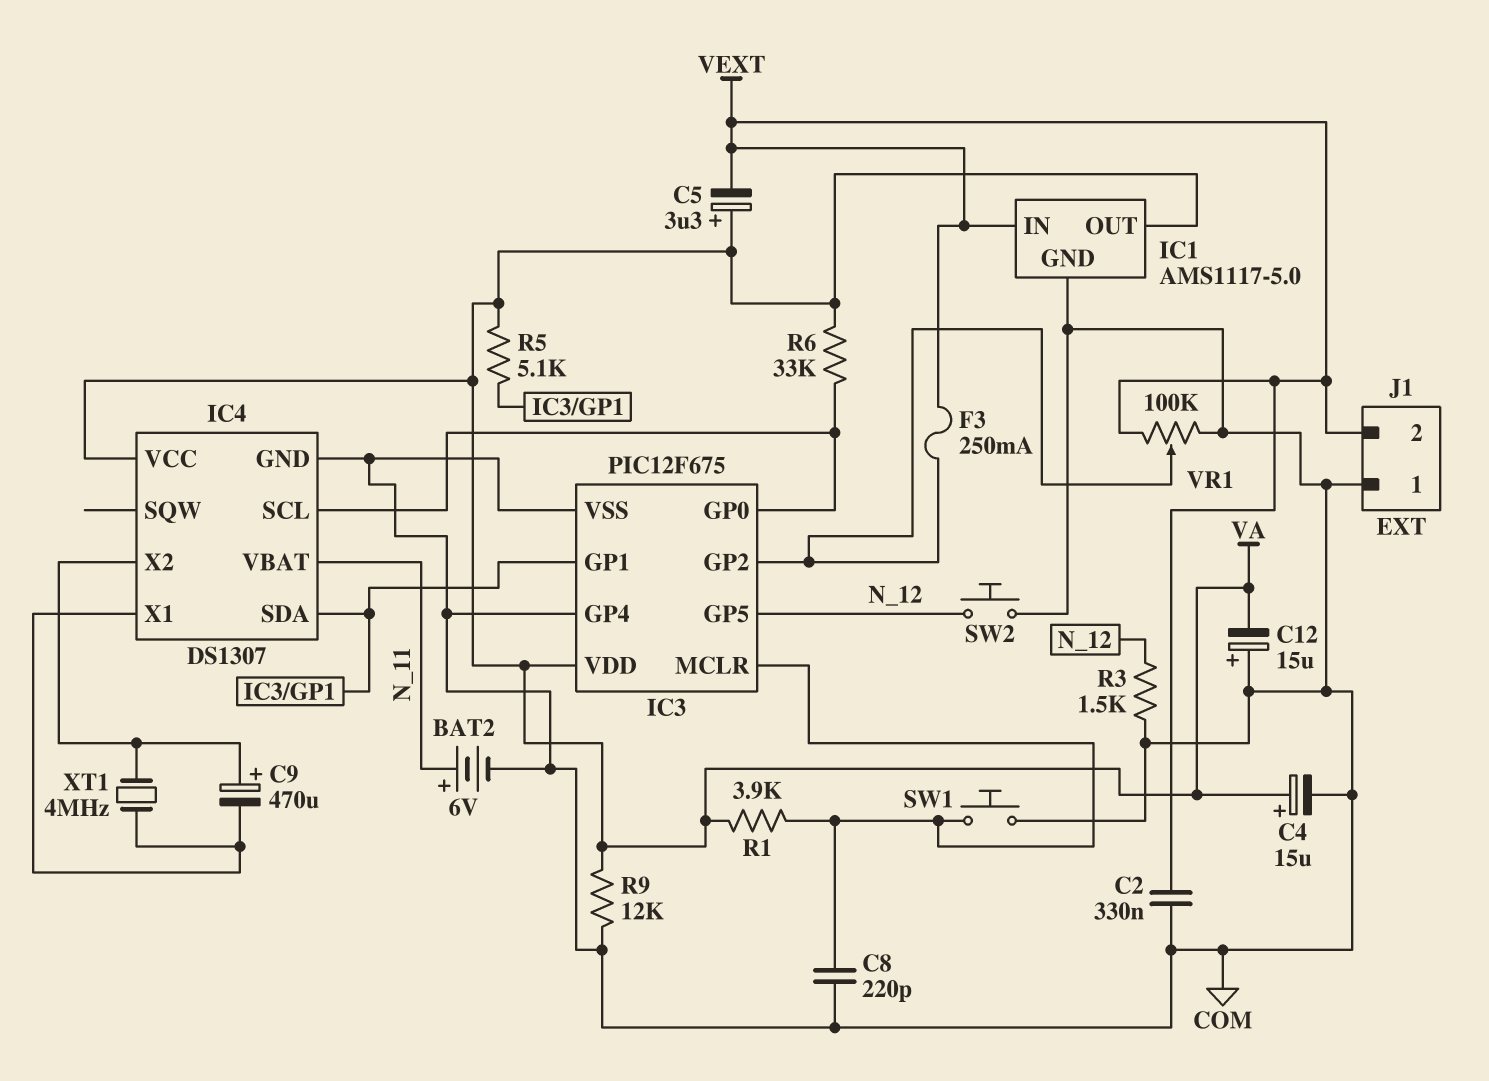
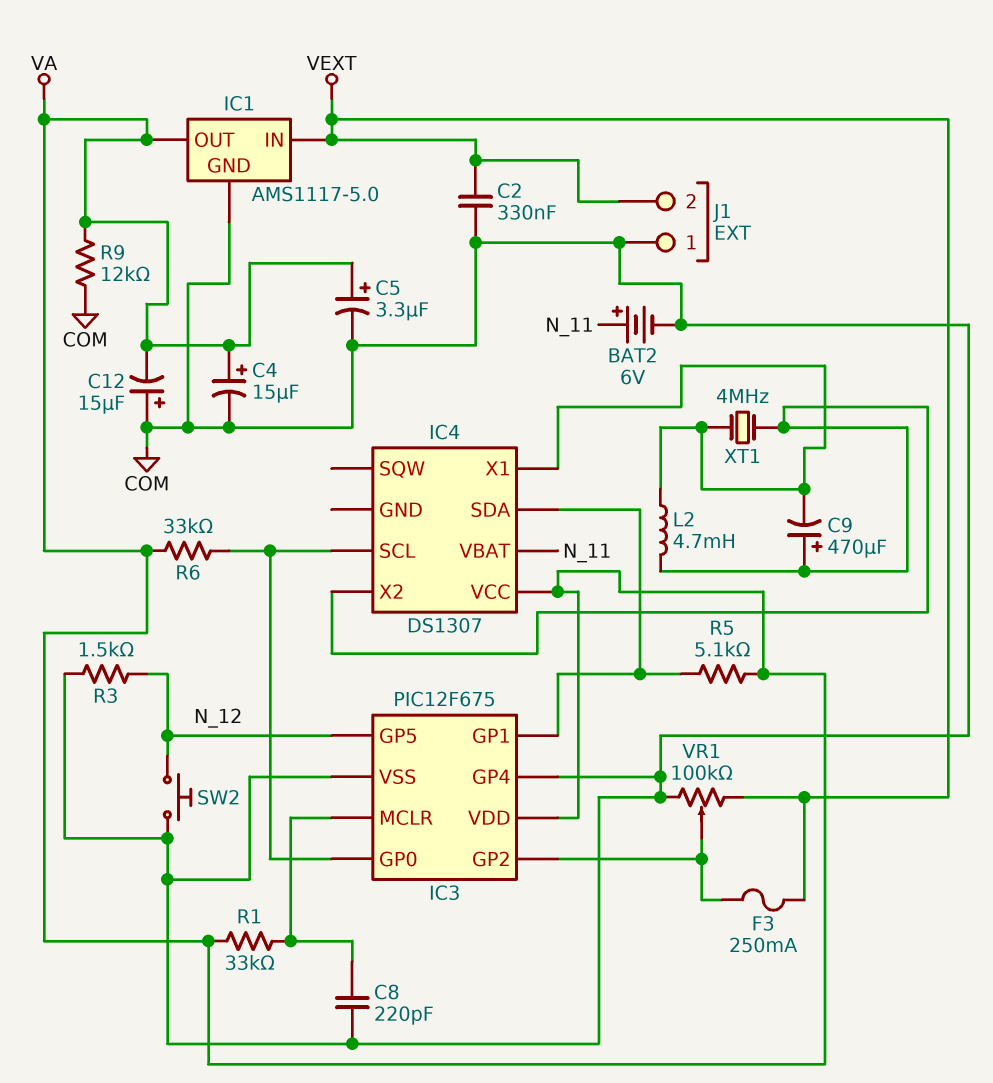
C5: 3.3uF (plus VA, minus VEXT) -> 3.3uF (plus VA, minus COM)
IC4 pin GND: COM -> none
L2: none -> 4.7mH (IC4/X1, IC4/X2)
R1: 3.9k (IC3/MCLR, VA) -> 33k (IC3/MCLR, VA)
SW1: button (COM, IC3/MCLR) -> none

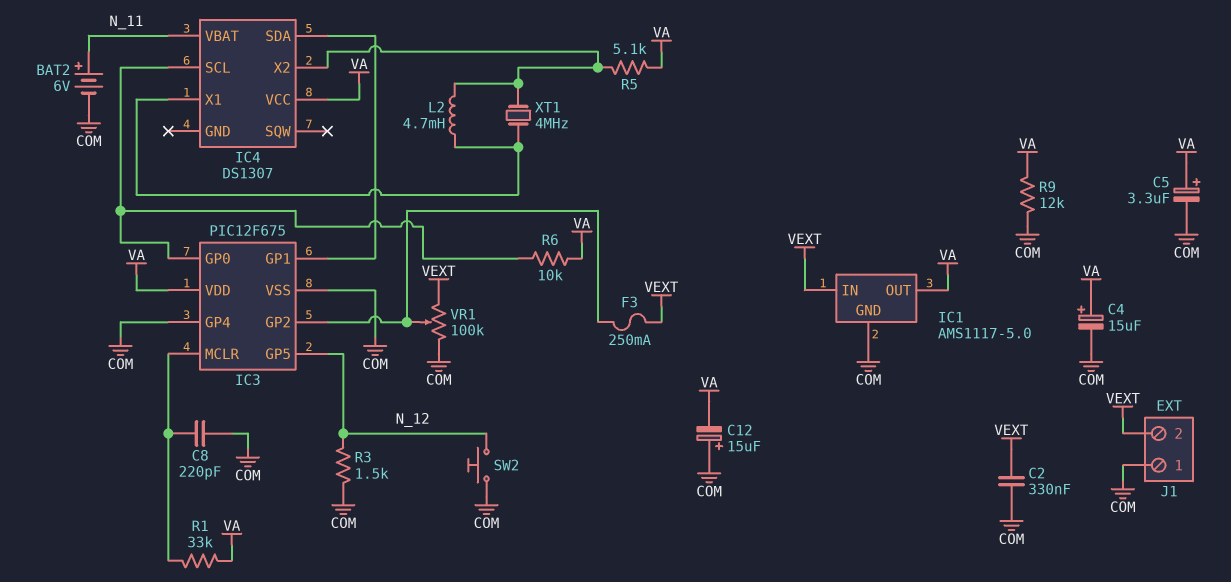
C9: 470uF (plus IC4/X2, minus IC4/X1) -> none
R5: 5.1k (IC3/GP1, VA) -> 5.1k (IC4/X2, VA)
R6: 33k (IC3/GP0, VA) -> 10k (IC3/GP0, VA)

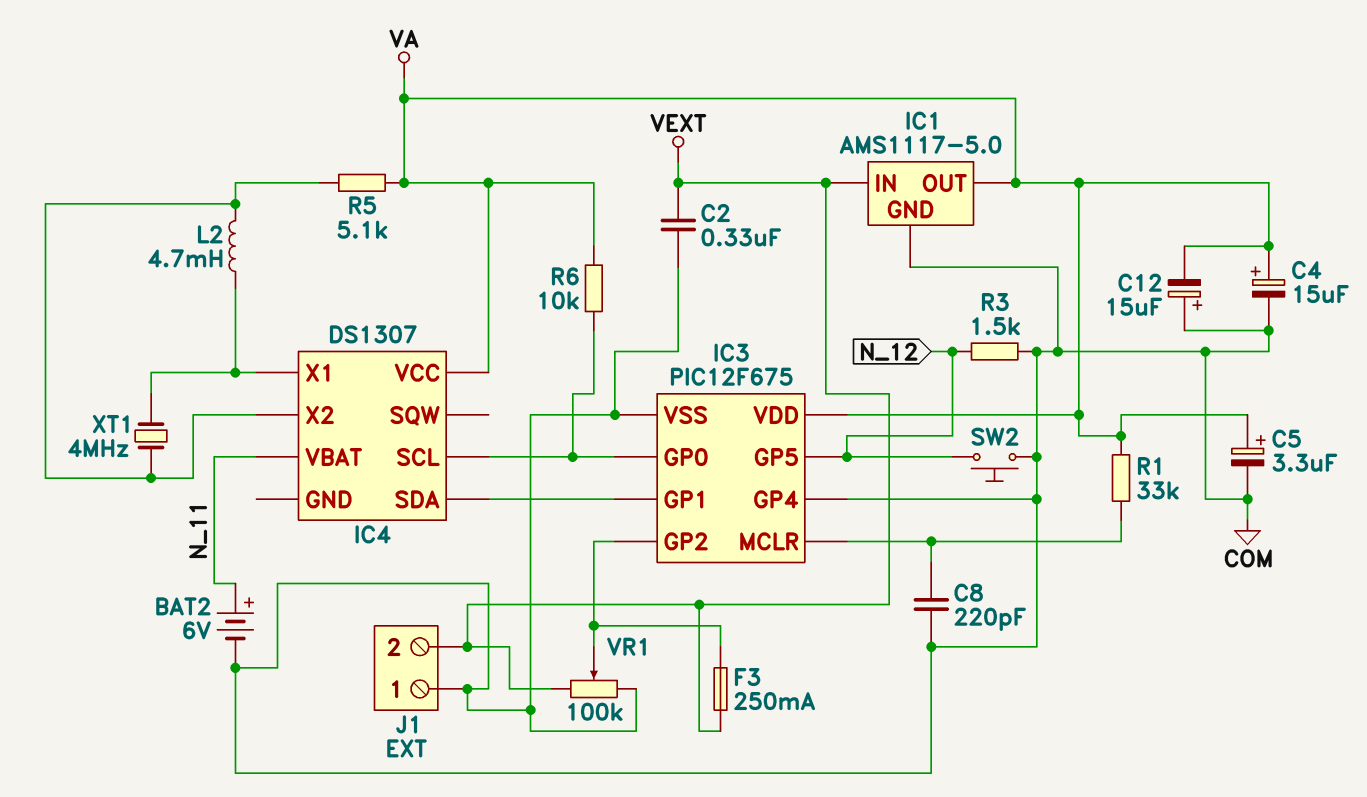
R9: 12k (COM, VA) -> none

